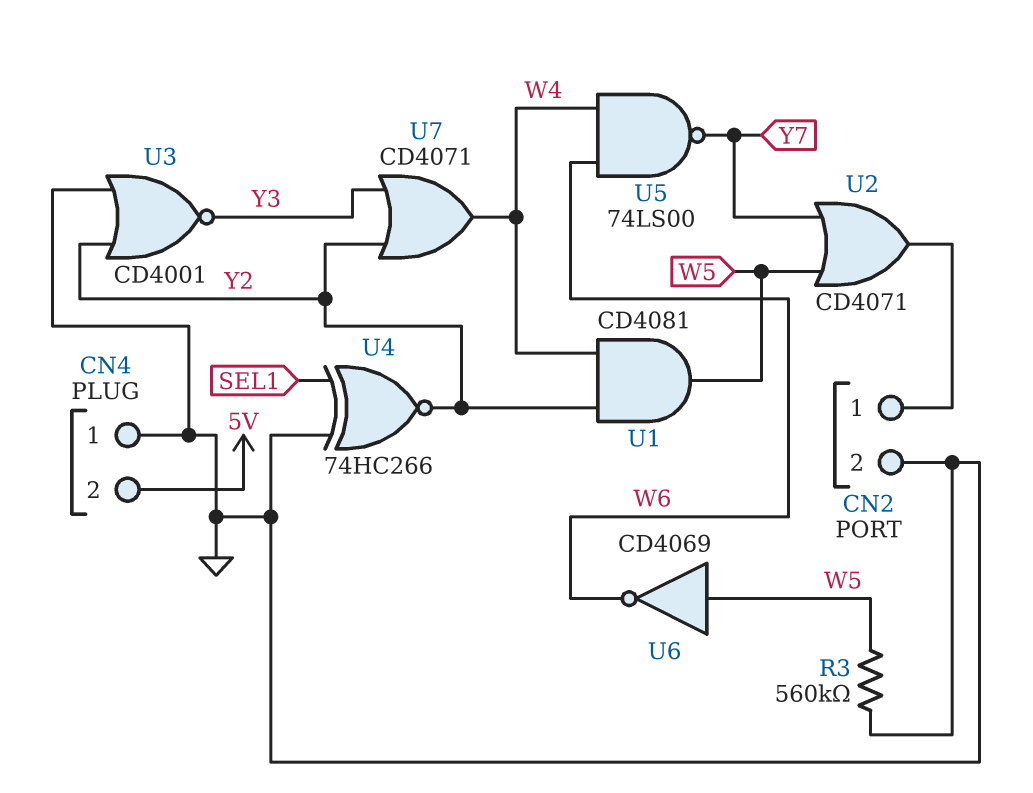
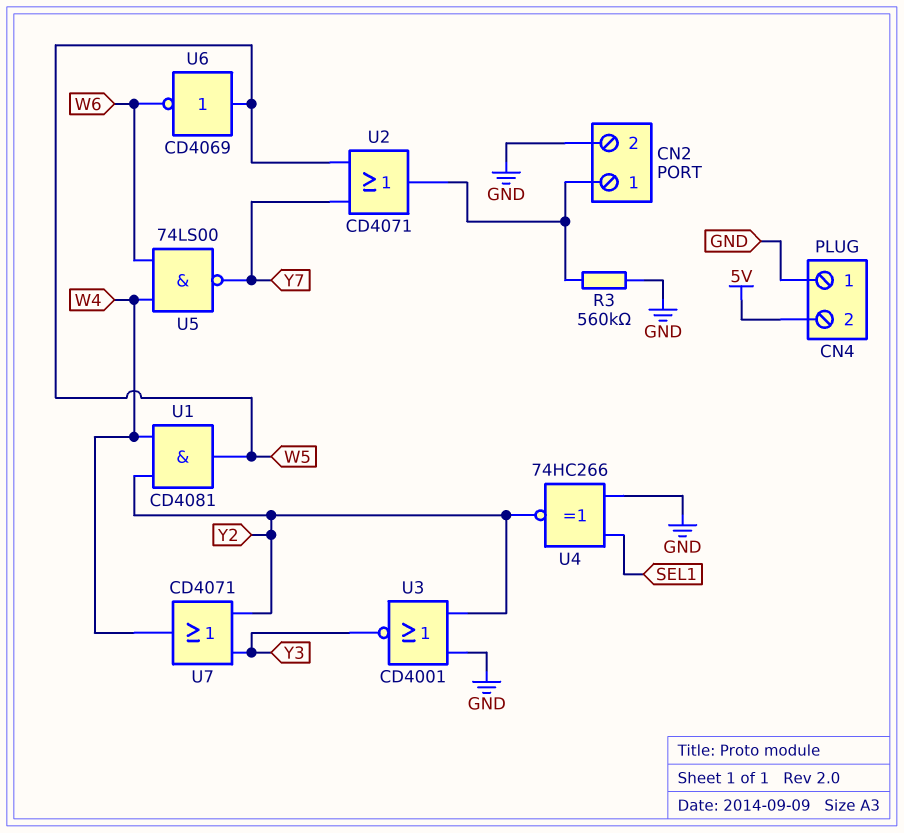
R3: 560k (GND, W5) -> 560k (CN2/1, GND)

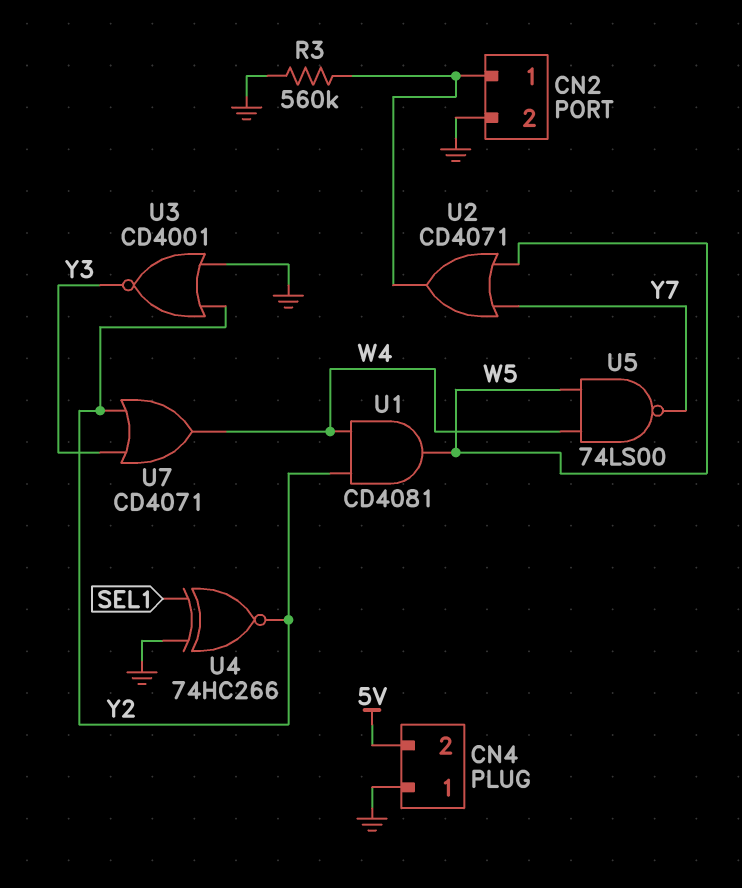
U5: NAND 74LS00 (in W4, in W6, out Y7) -> NAND 74LS00 (in W4, in W5, out Y7)
U6: NOT CD4069 (in W5, out W6) -> none

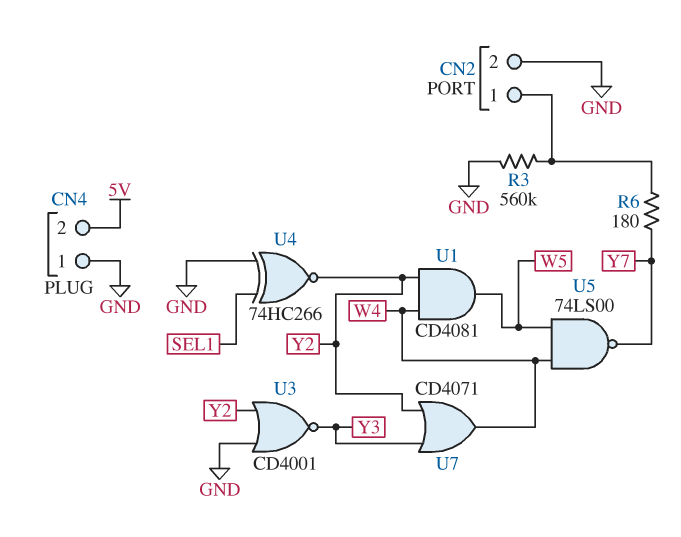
R6: none -> 180 (CN2/1, Y7)
U2: OR CD4071 (in W5, in Y7, out CN2/1) -> none

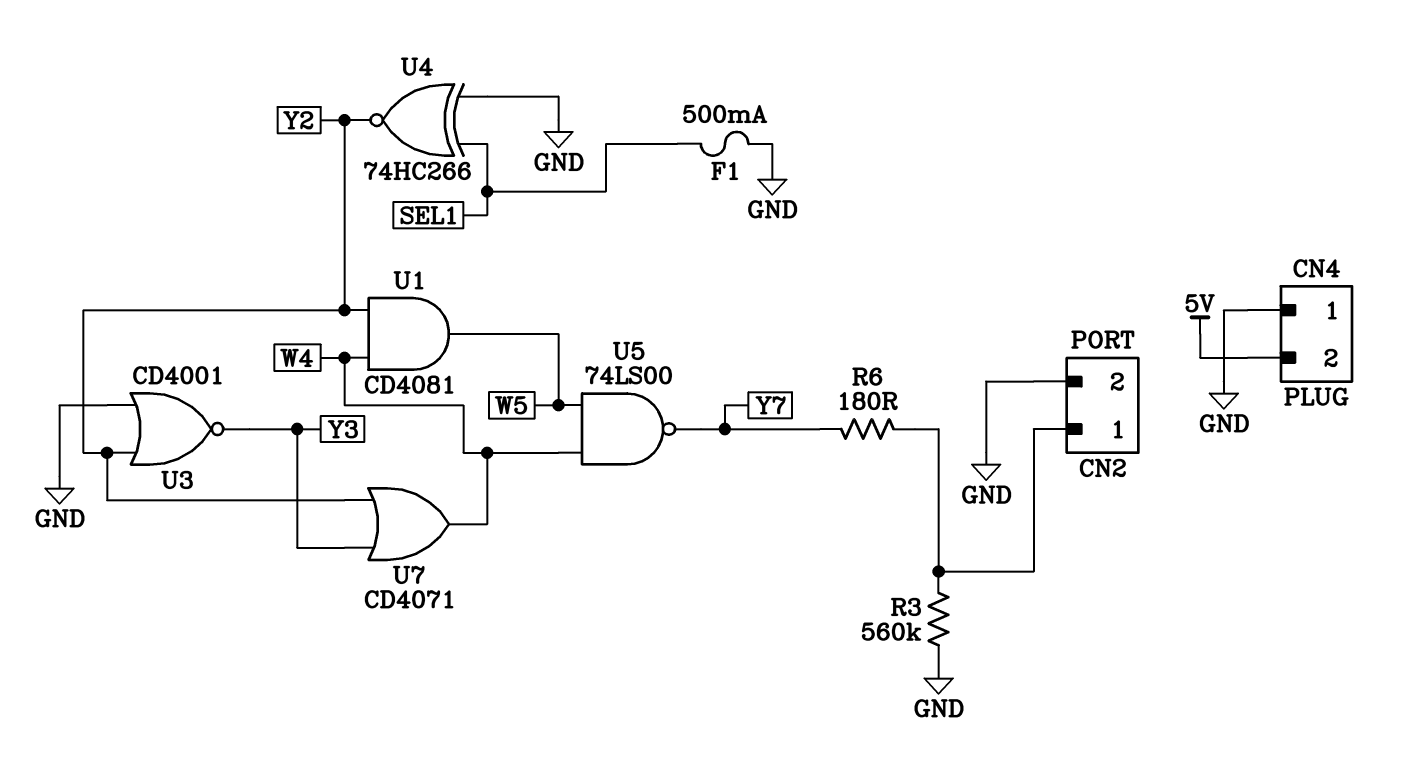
F1: none -> 500mA (GND, SEL1)

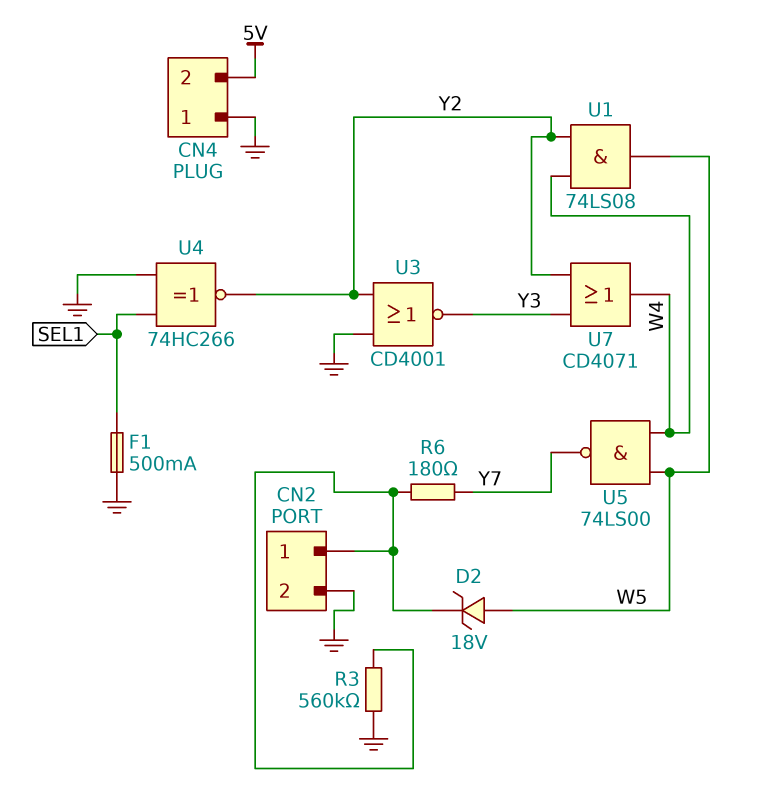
D2: none -> zener 18V (A W5, K CN2/1)
U1: AND CD4081 (in W4, in Y2, out W5) -> AND 74LS08 (in W4, in Y2, out W5)

